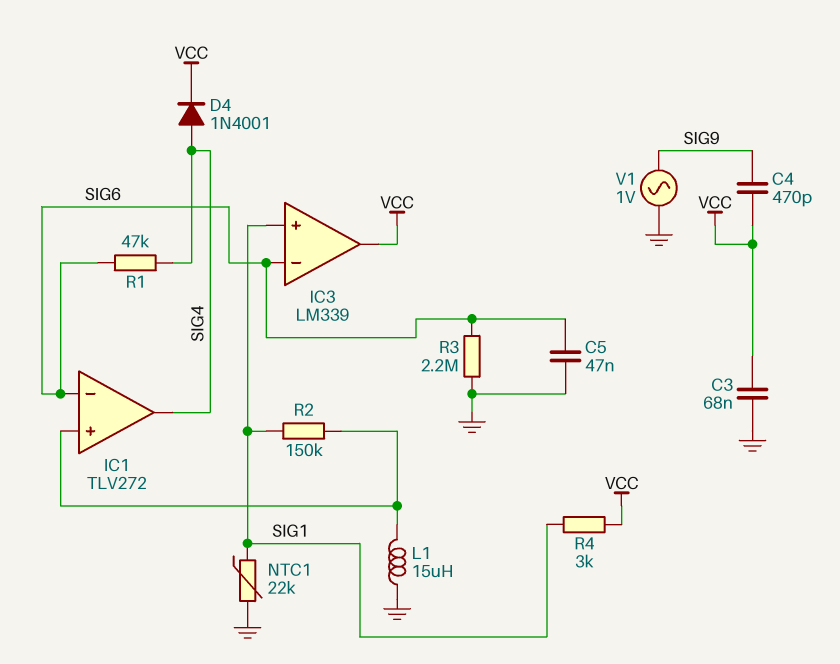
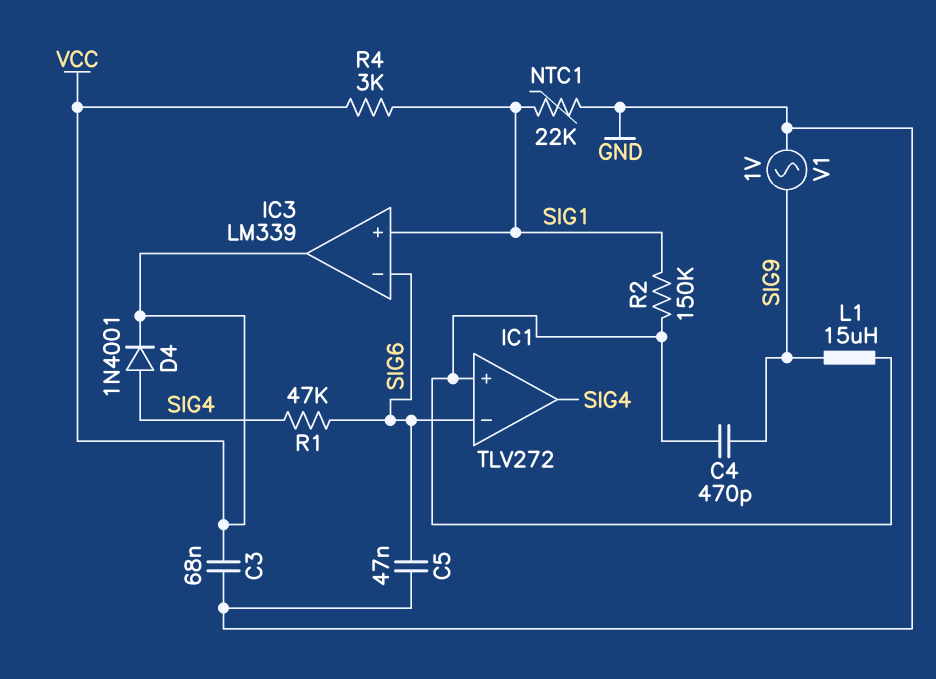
C4: 470pF (SIG9, VCC) -> 470pF (IC1/in+, SIG9)
L1: 15uH (GND, IC1/in+) -> 15uH (IC1/in+, SIG9)
R3: 2.2M (GND, SIG6) -> none

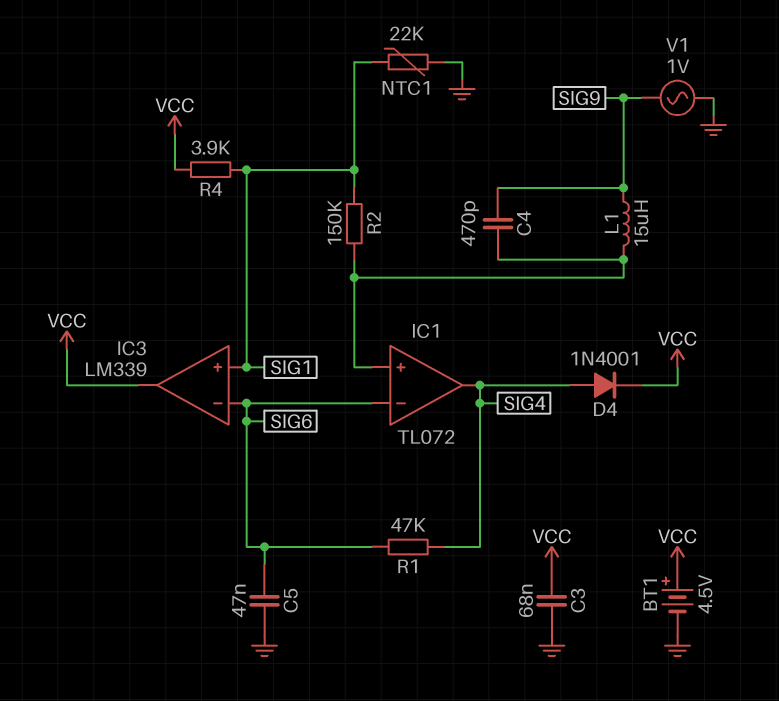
BT1: none -> 4.5V (plus VCC, minus GND)
IC1: TLV272 -> TL072
R4: 3k (SIG1, VCC) -> 3.9k (SIG1, VCC)

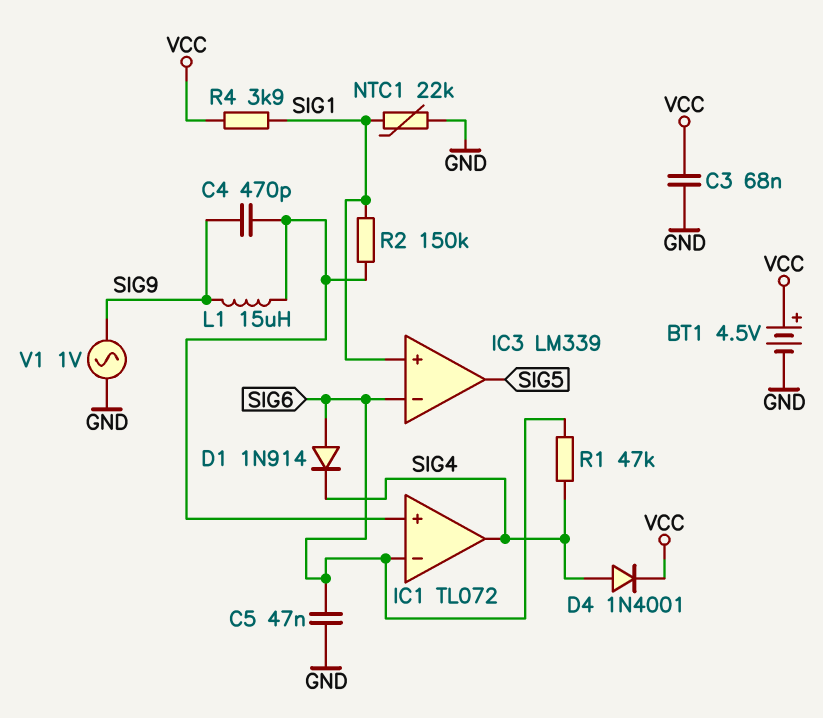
D1: none -> diode 1N914 (A SIG6, K SIG4)
IC3 pin out: VCC -> SIG5

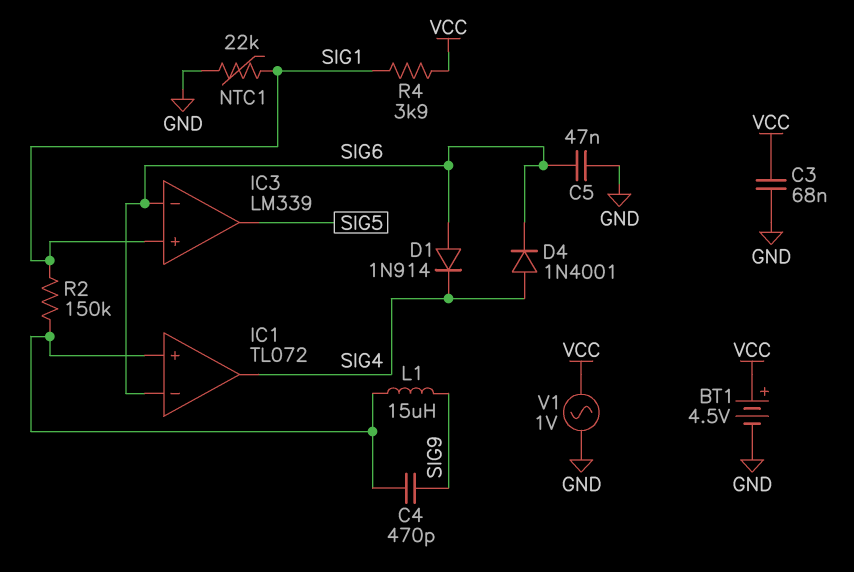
D4: diode 1N4001 (A SIG4, K VCC) -> diode 1N4001 (A SIG4, K SIG6)
R1: 47k (SIG4, SIG6) -> none
V1: AC 1V (GND, SIG9) -> AC 1V (GND, VCC)

